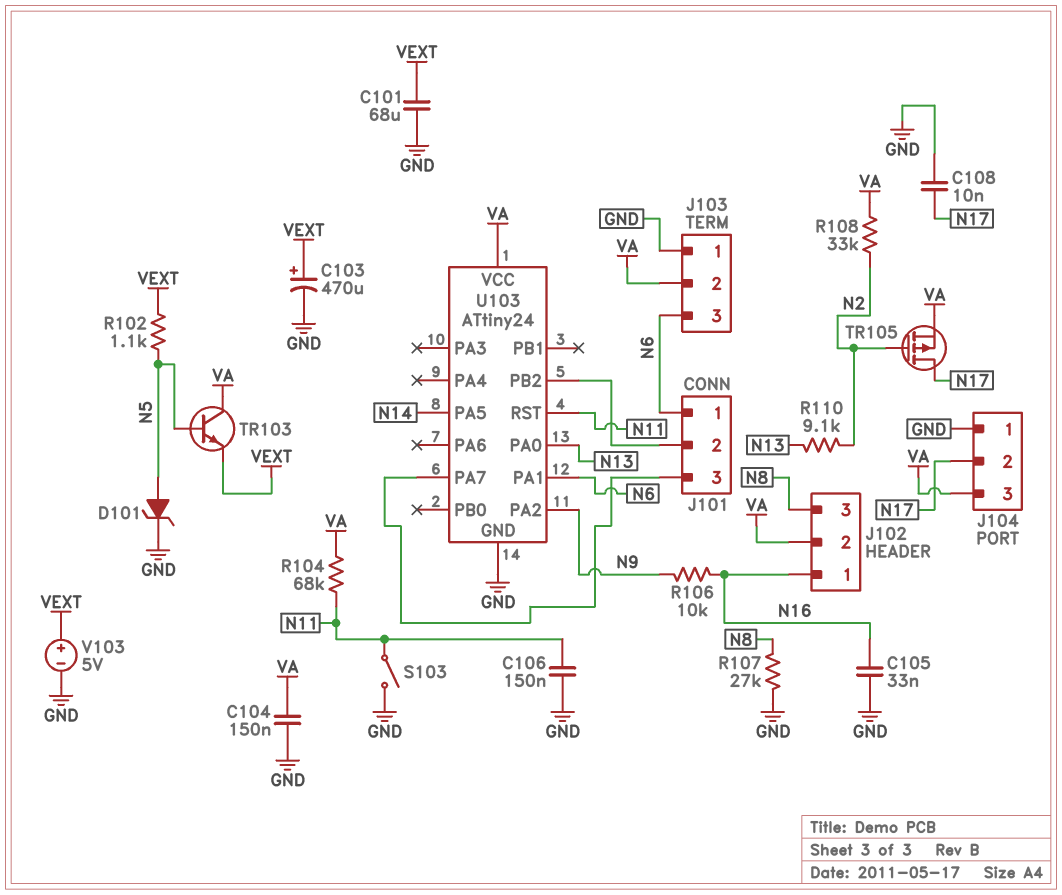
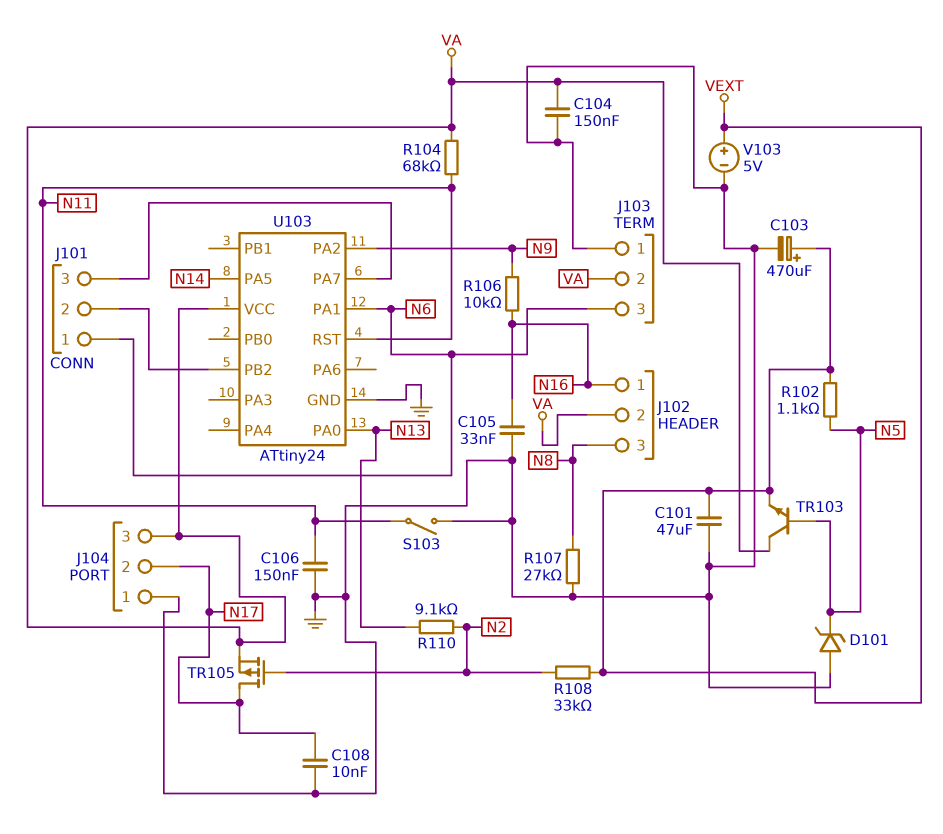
C101: 68uF (GND, VEXT) -> 47uF (GND, VEXT)
D101: zener (A N5, K GND) -> zener (A GND, K N5)
R108: 33k (N2, VA) -> 33k (N2, VEXT)

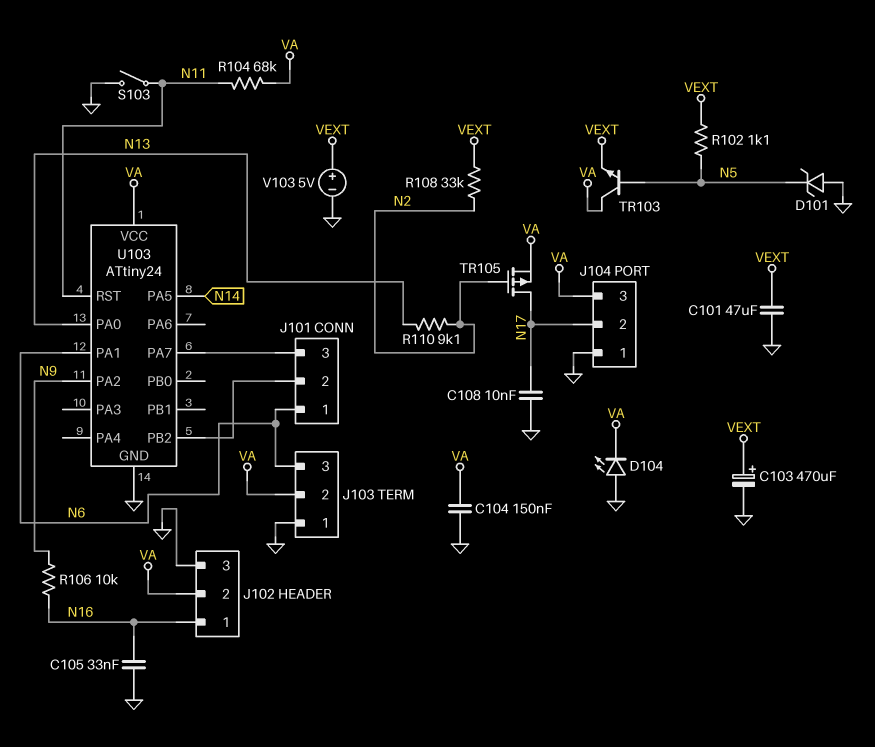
C106: 150nF (GND, N11) -> none
D104: none -> LED (A GND, K VA)
J102 pin 3: N8 -> GND
R107: 27k (GND, N8) -> none

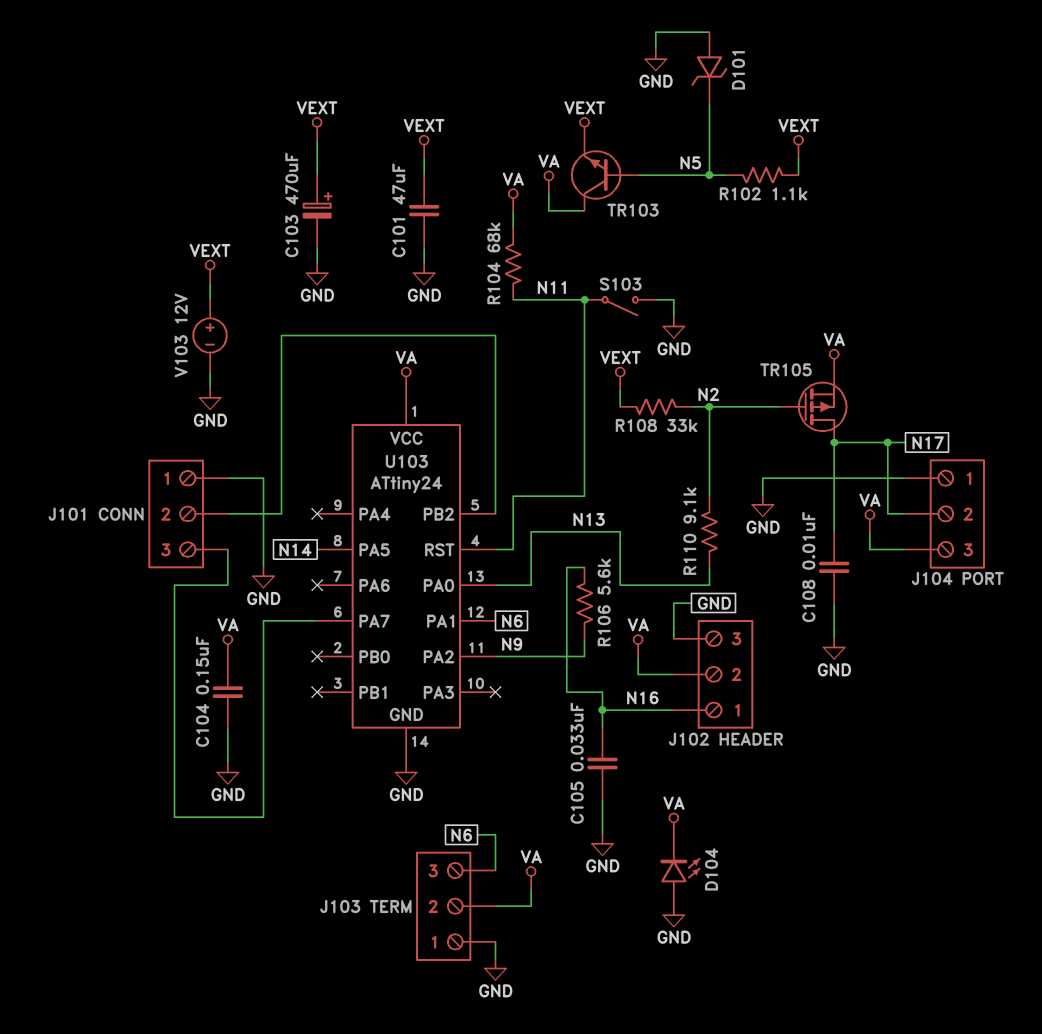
J101 pin 1: N6 -> GND
R106: 10k (N9, N16) -> 5.6k (N9, N16)
V103: 5V (plus VEXT, minus GND) -> 12V (plus VEXT, minus GND)

